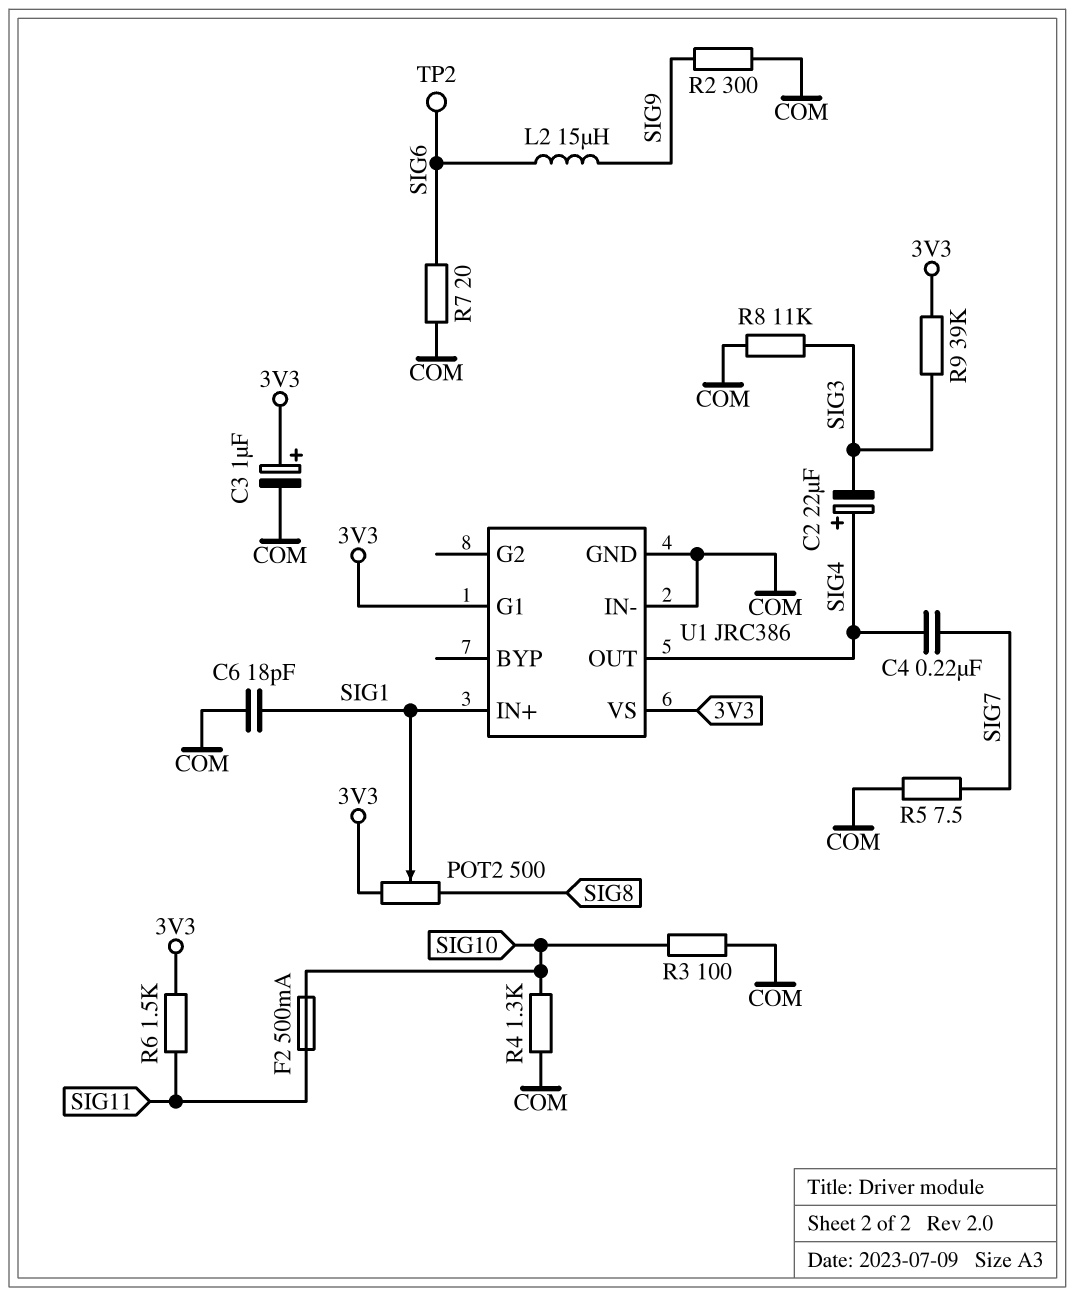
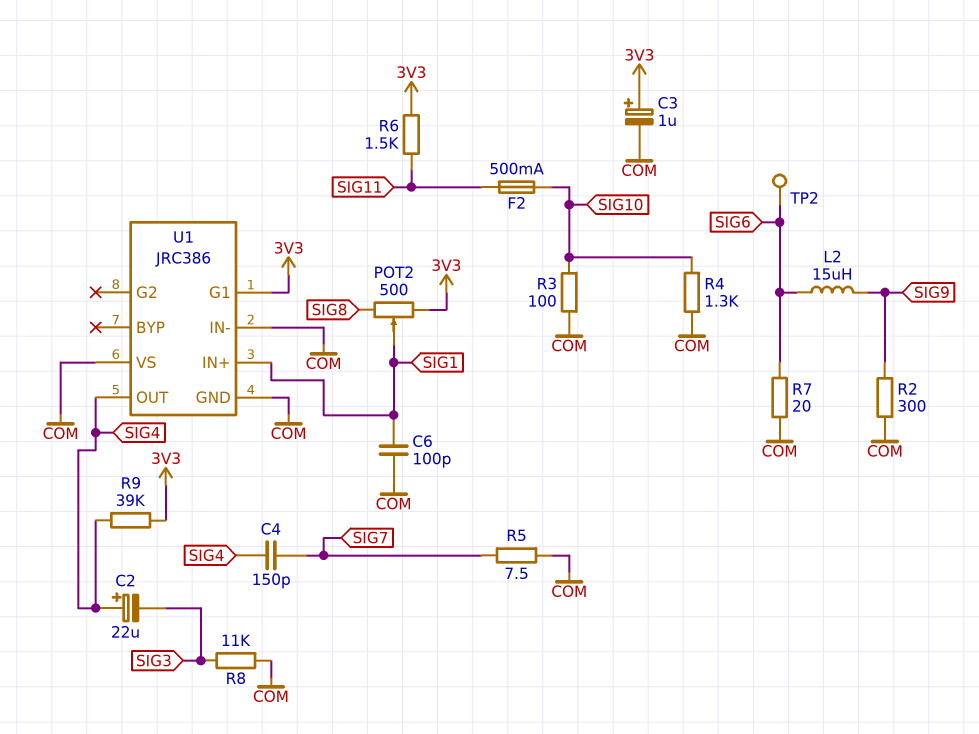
C4: 220nF (SIG4, SIG7) -> 150pF (SIG4, SIG7)
C6: 18pF (COM, SIG1) -> 100pF (COM, SIG1)
R9: 39k (3V3, SIG3) -> 39k (3V3, SIG4)
U1 pin VS: 3V3 -> COM

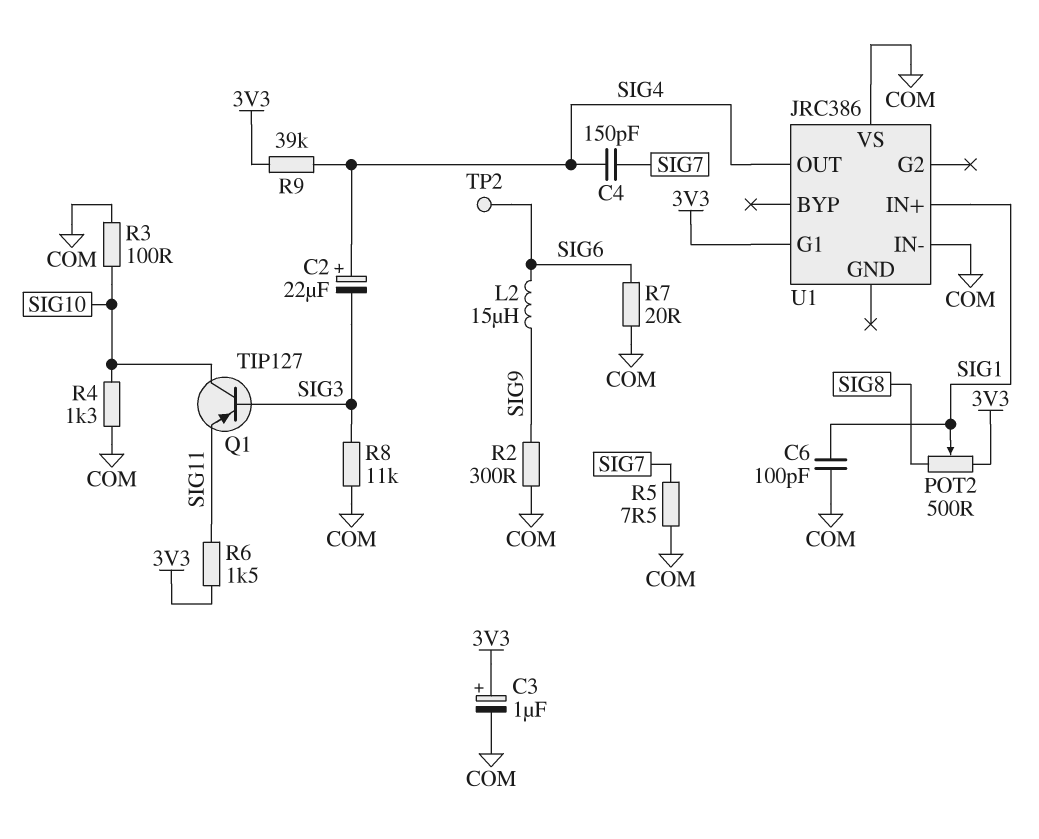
F2: 500mA (SIG10, SIG11) -> none
Q1: none -> PNP TIP127 (B SIG3, C SIG10, E SIG11)
U1 pin GND: COM -> none

